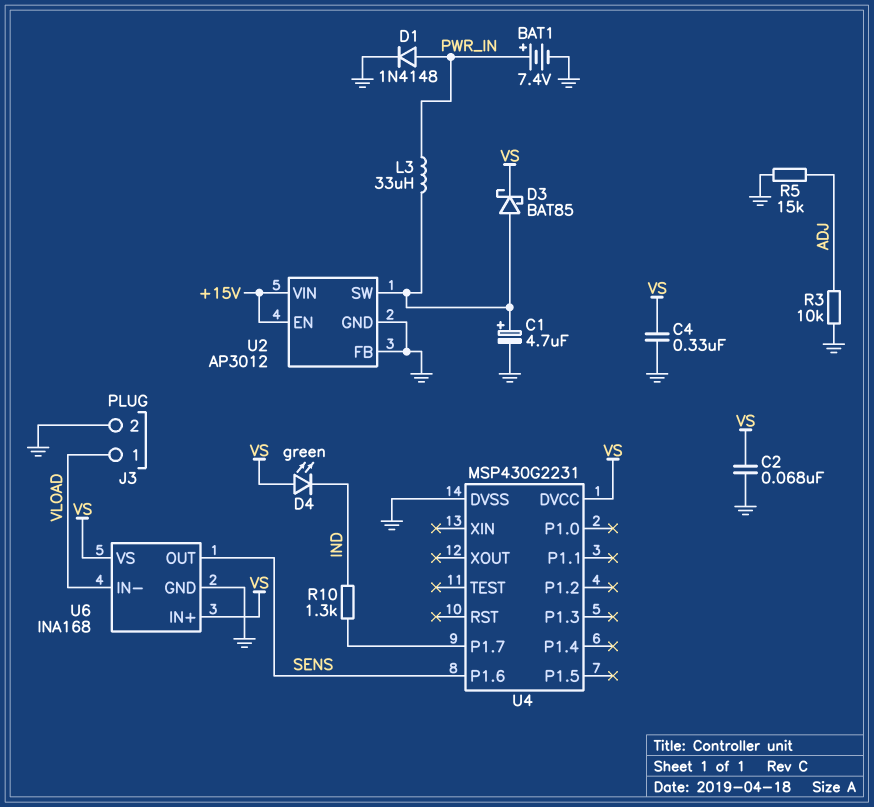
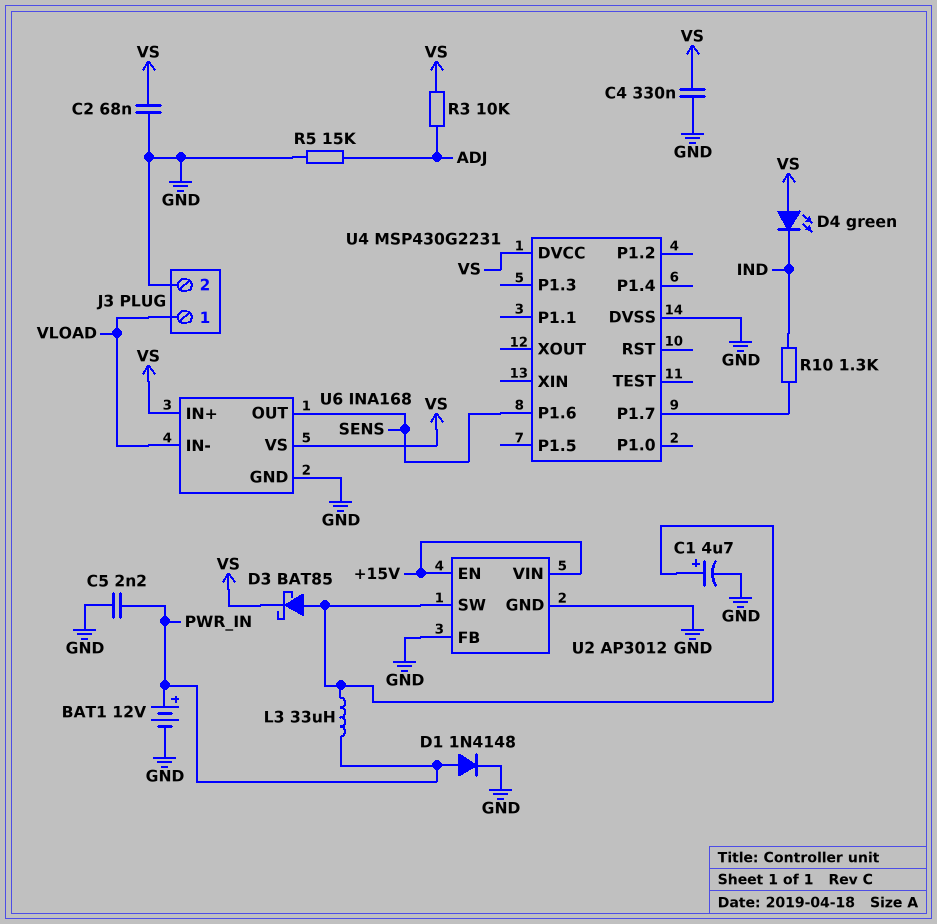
BAT1: 7.4V (plus PWR_IN, minus GND) -> 12V (plus PWR_IN, minus GND)
C5: none -> 2.2nF (GND, PWR_IN)
R3: 10k (ADJ, GND) -> 10k (ADJ, VS)

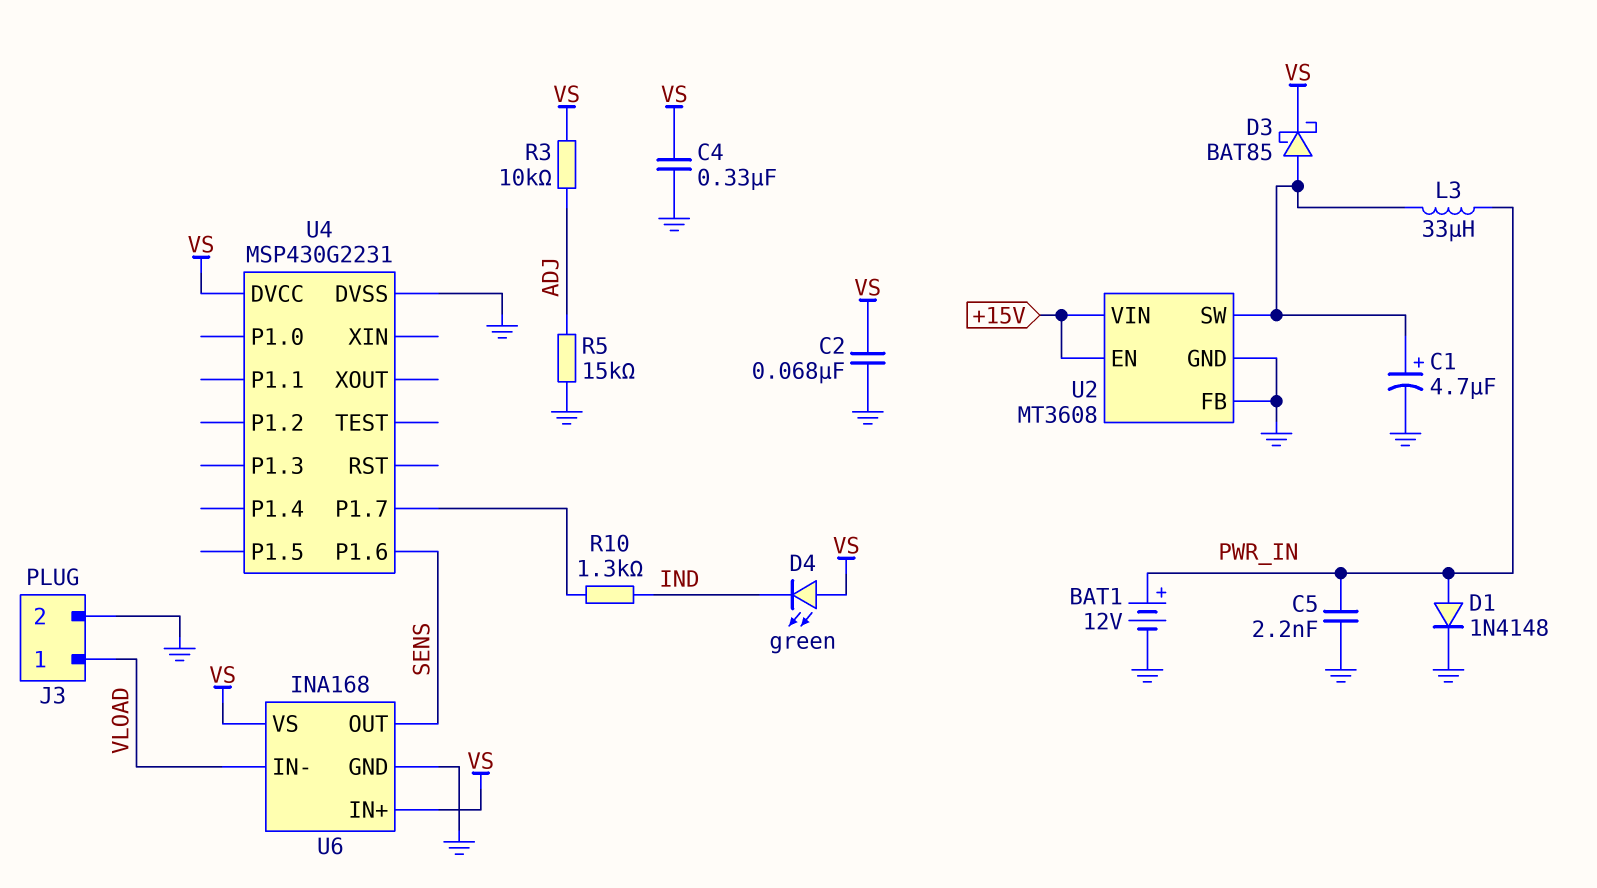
U2: AP3012 -> MT3608

